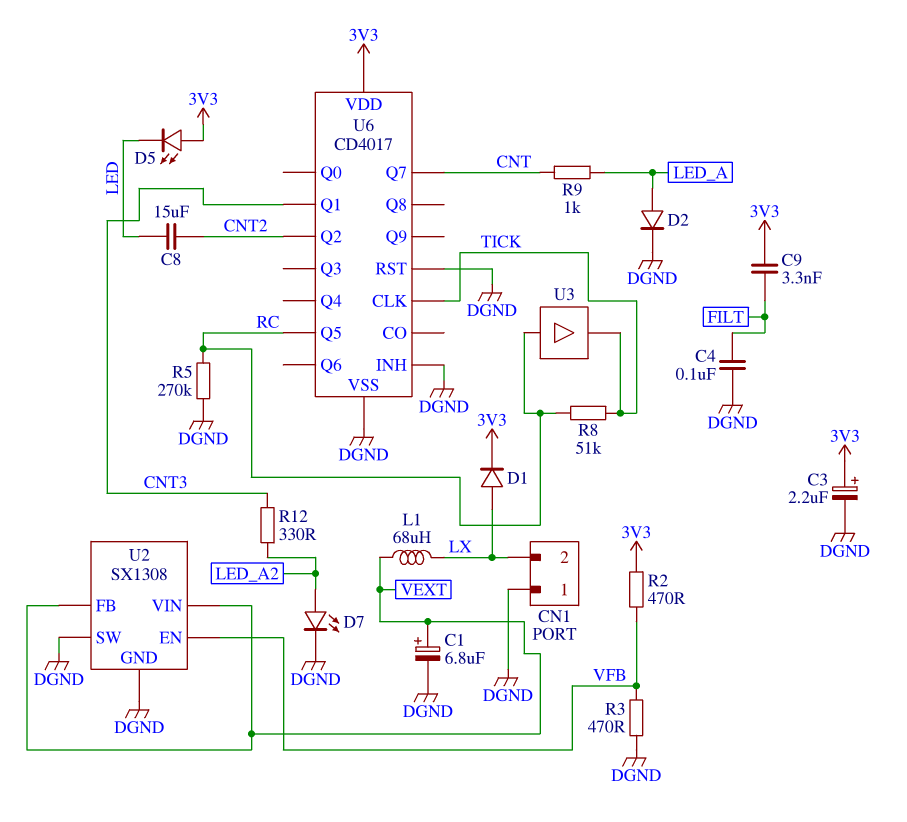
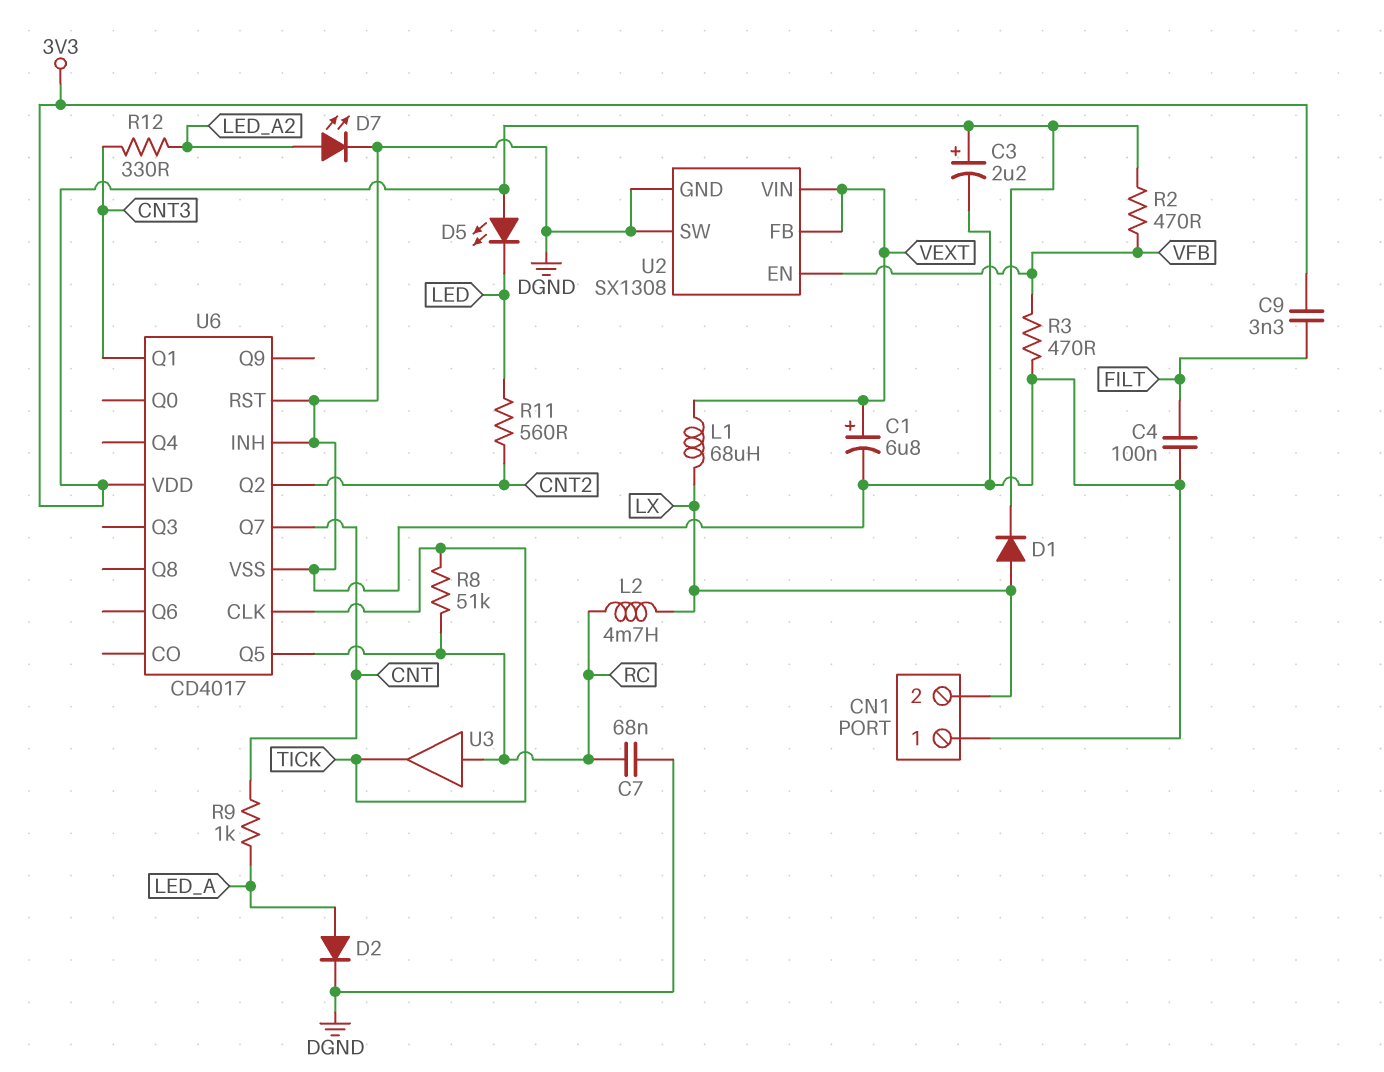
C7: none -> 68nF (DGND, RC)
C8: 15uF (CNT2, LED) -> none
L2: none -> 4.7mH (LX, RC)
R5: 270k (DGND, RC) -> none
R11: none -> 560 (CNT2, LED)

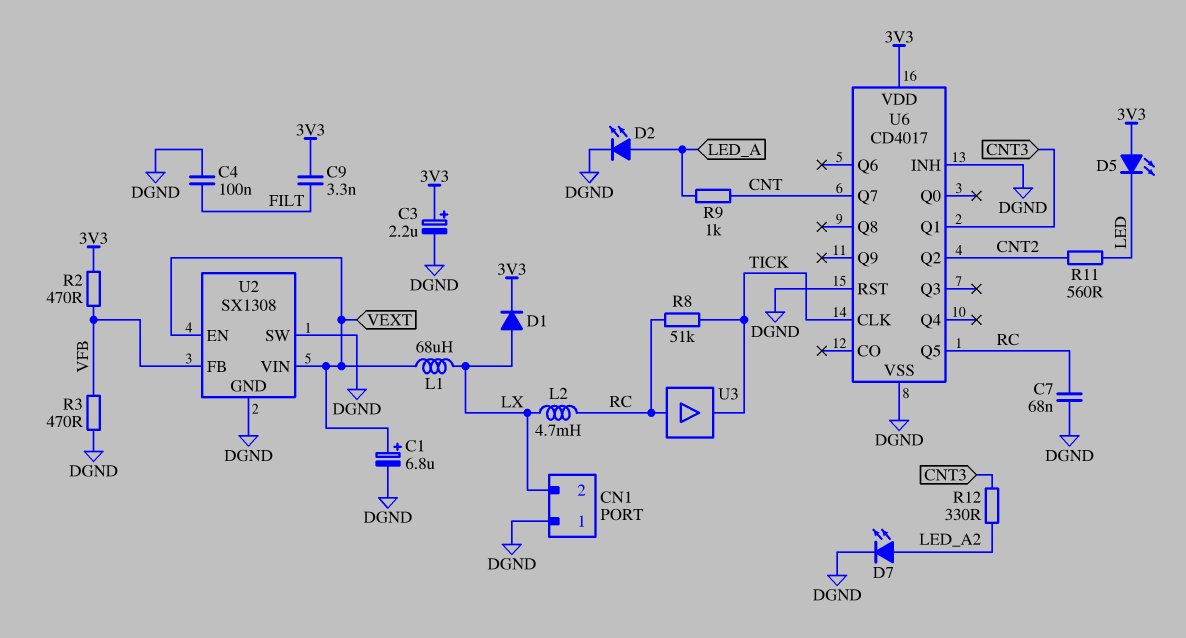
D2: diode (A LED_A, K DGND) -> LED (A LED_A, K DGND)
U2 pin EN: VFB -> VEXT
U2 pin FB: VEXT -> VFB

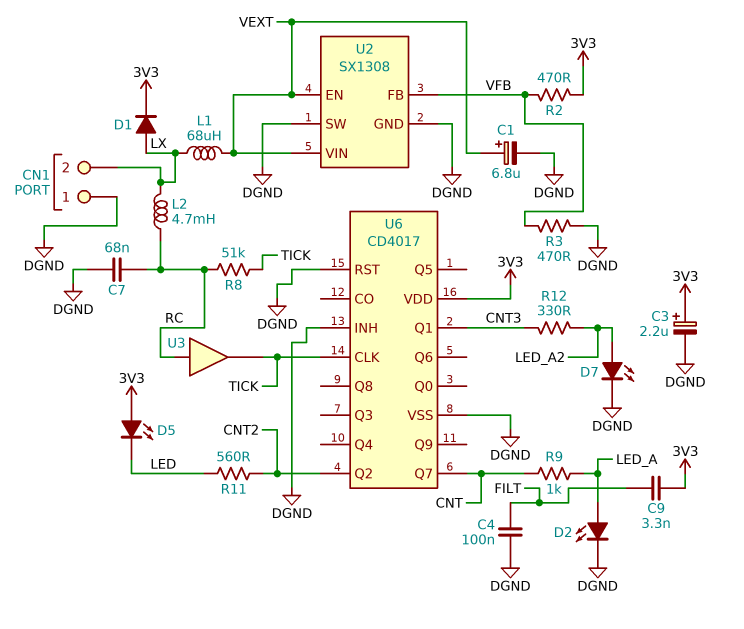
U6 pin Q5: RC -> none

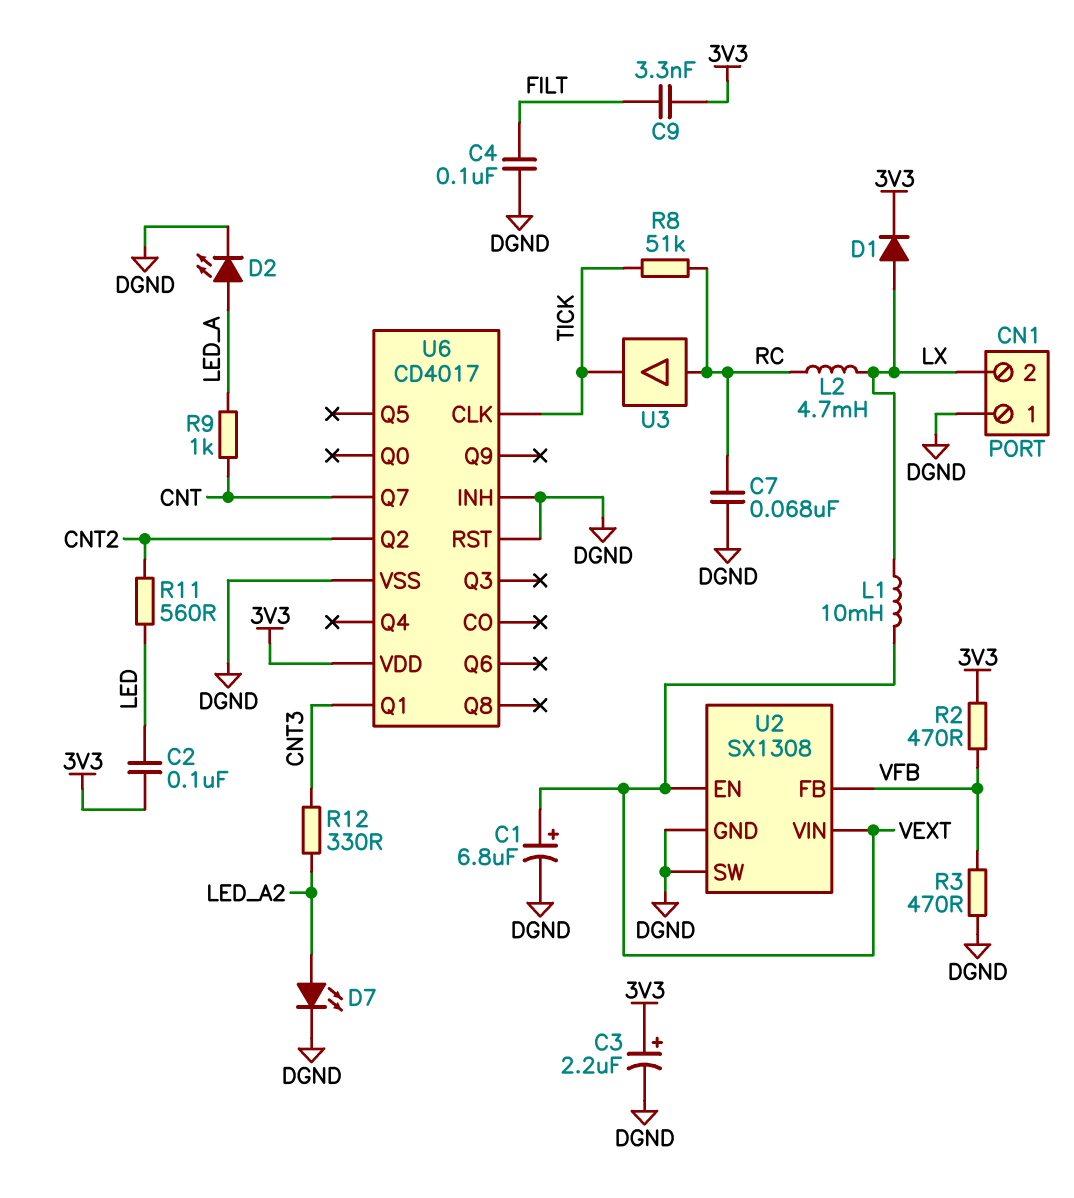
C2: none -> 100nF (3V3, LED)
D5: LED (A 3V3, K LED) -> none
L1: 68uH (LX, VEXT) -> 10mH (LX, VEXT)

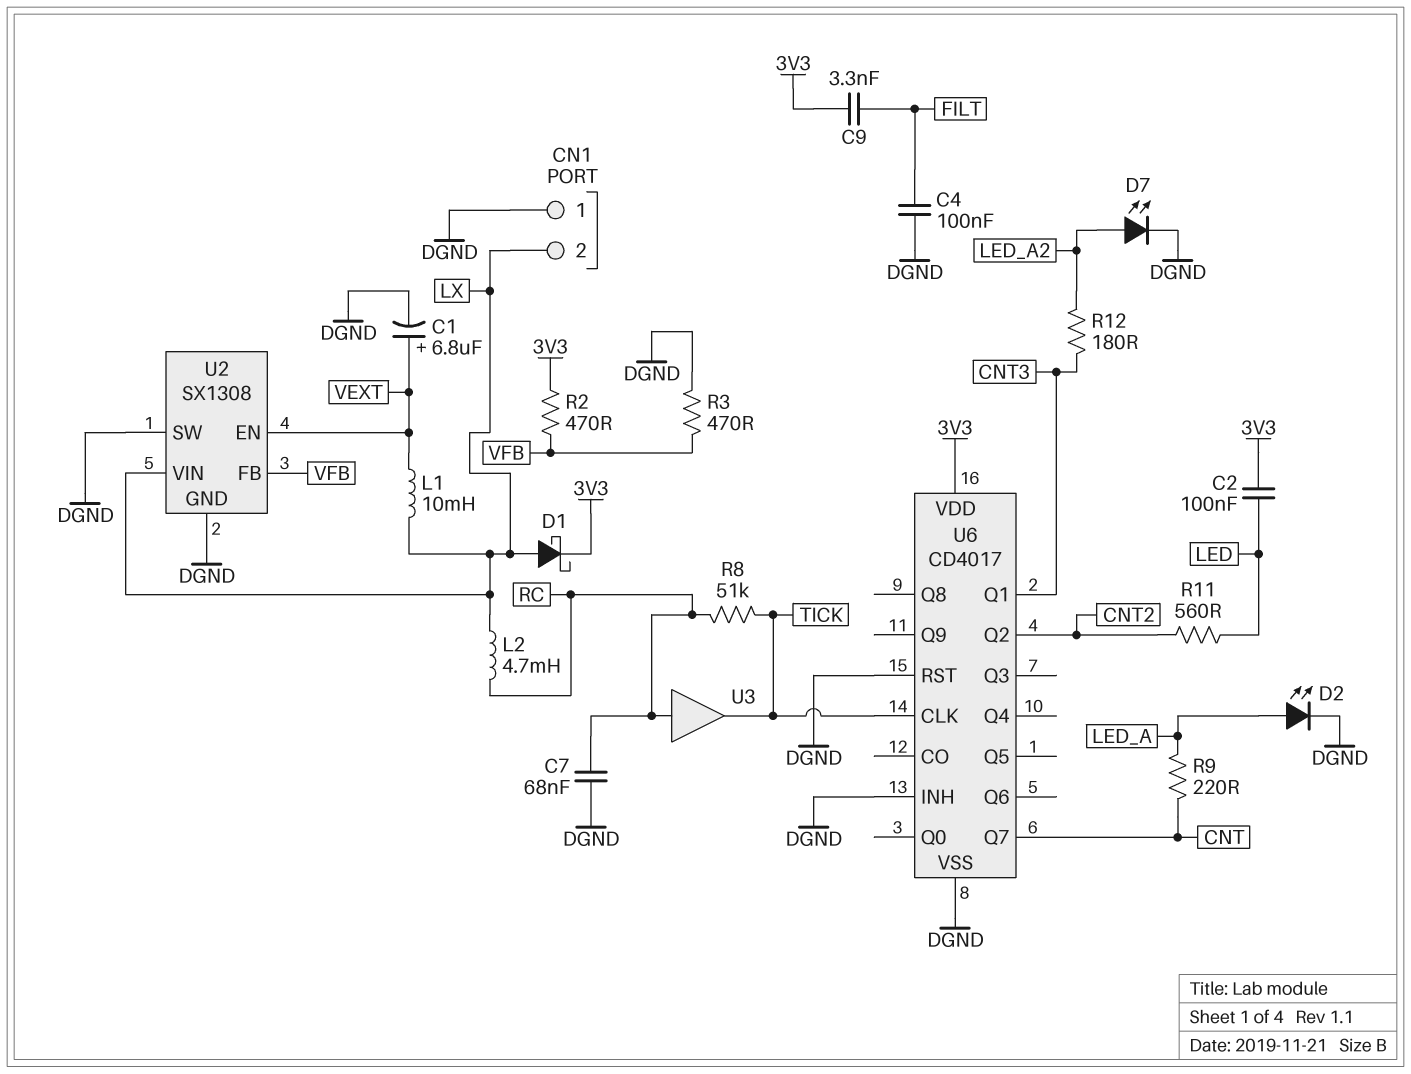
C3: 2.2uF (plus 3V3, minus DGND) -> none
D1: diode (A LX, K 3V3) -> schottky (A LX, K 3V3)
R9: 1k (CNT, LED_A) -> 220 (CNT, LED_A)
R12: 330 (CNT3, LED_A2) -> 180 (CNT3, LED_A2)
U2 pin VIN: VEXT -> LX

